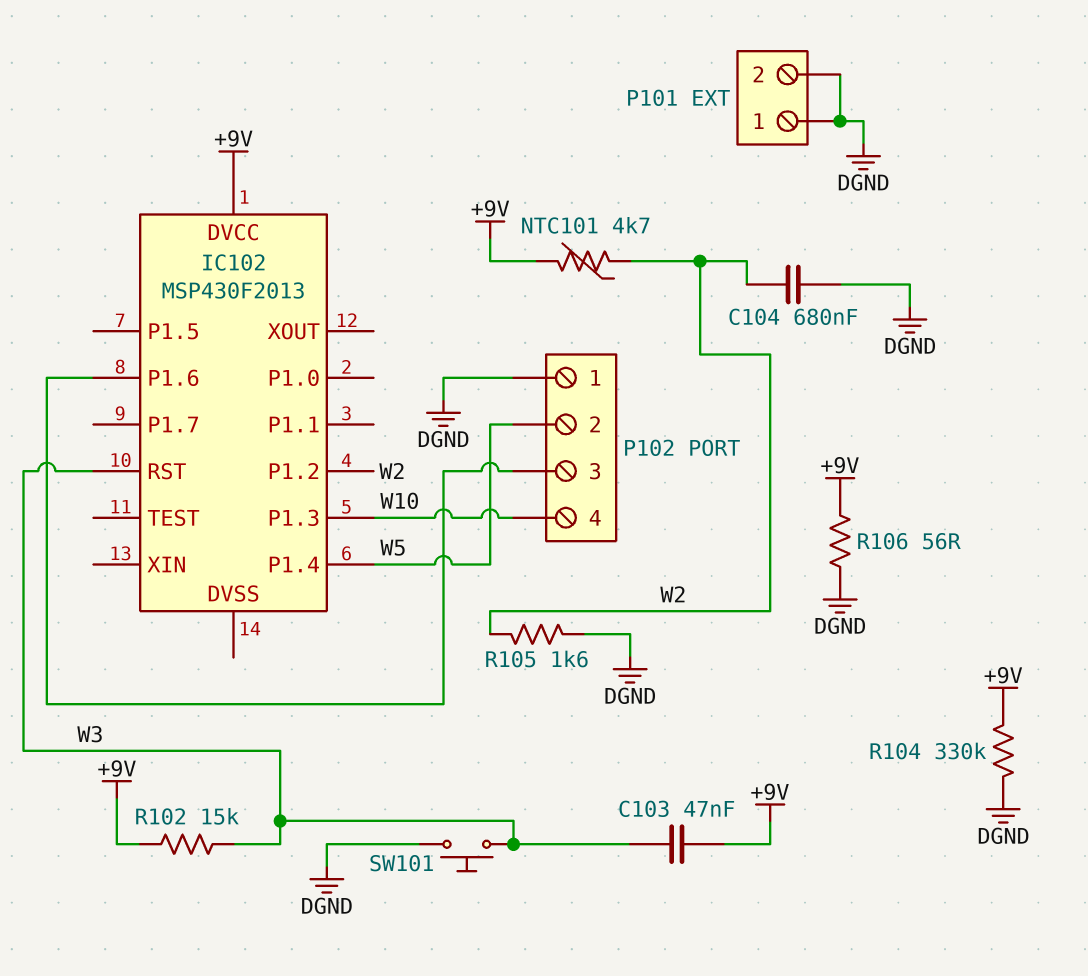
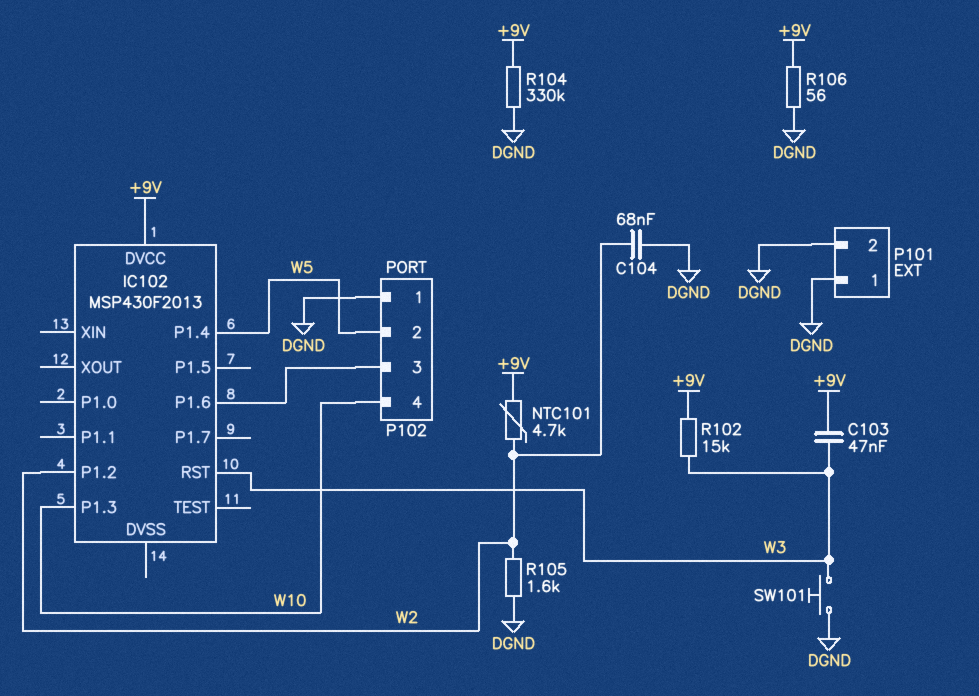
C104: 680nF (DGND, W2) -> 68nF (DGND, W2)

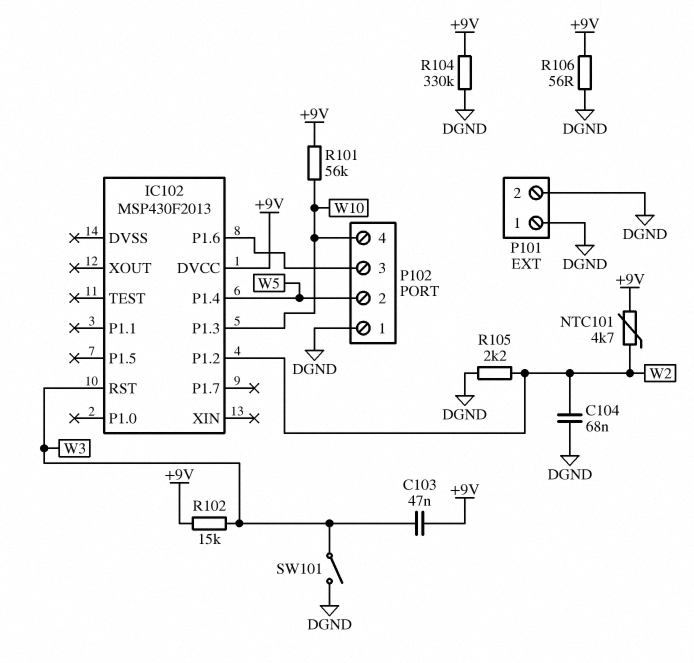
R101: none -> 56k (+9V, W10)
R105: 1.6k (DGND, W2) -> 2.2k (DGND, W2)
SW101: button (DGND, W3) -> switch (DGND, W3)

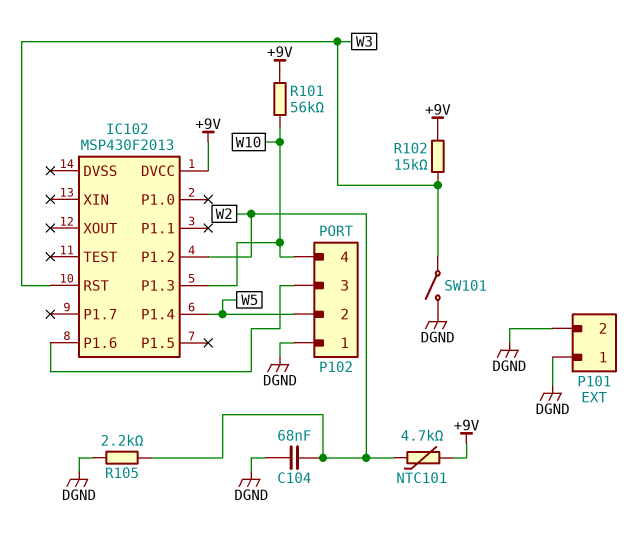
C103: 47nF (+9V, W3) -> none
R104: 330k (+9V, DGND) -> none
R106: 56 (+9V, DGND) -> none

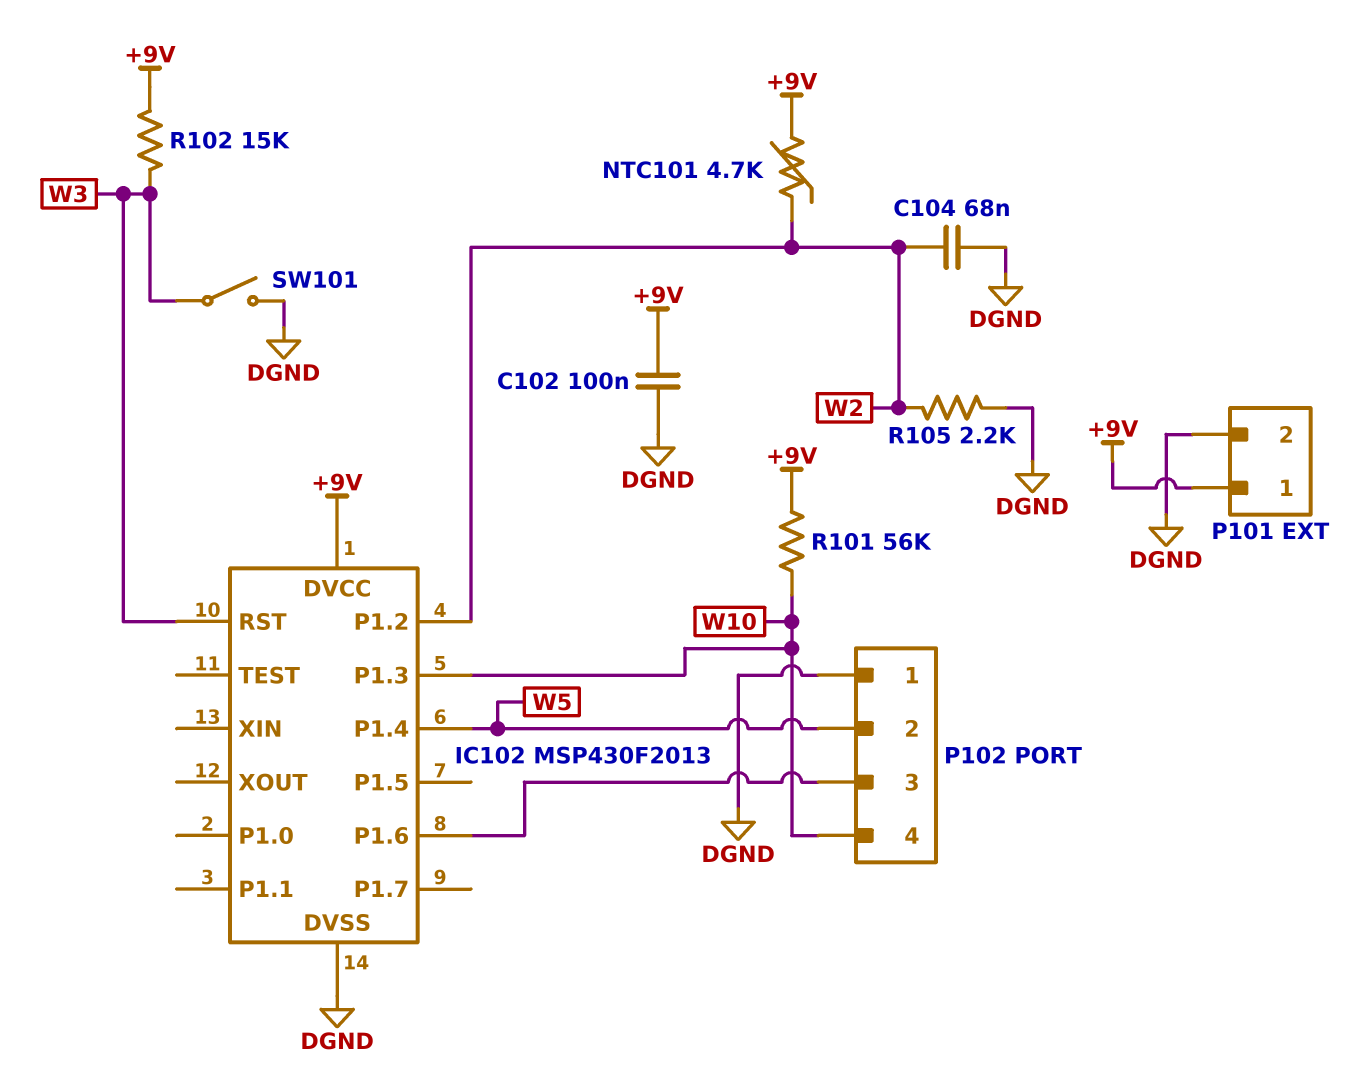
C102: none -> 100nF (+9V, DGND)
IC102 pin DVSS: none -> DGND
P101 pin 1: DGND -> +9V

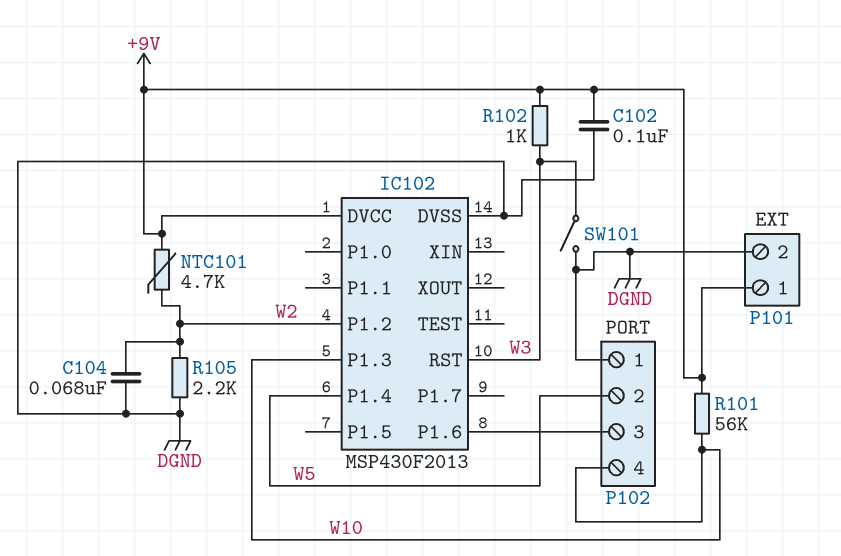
R102: 15k (+9V, W3) -> 1k (+9V, W3)

